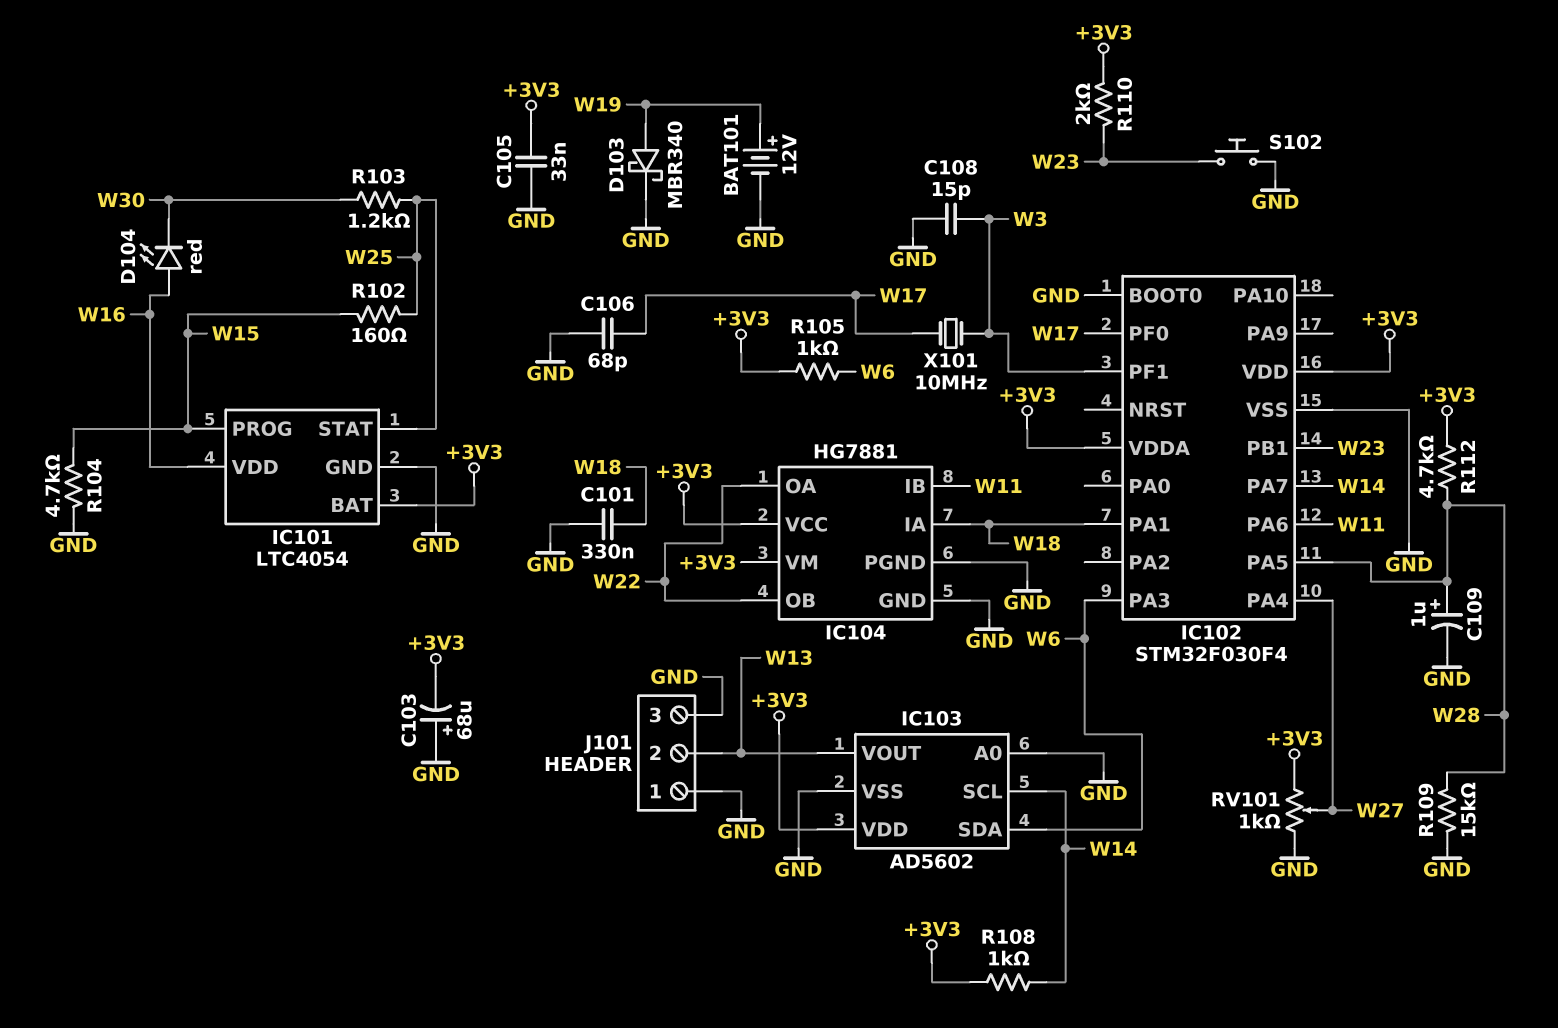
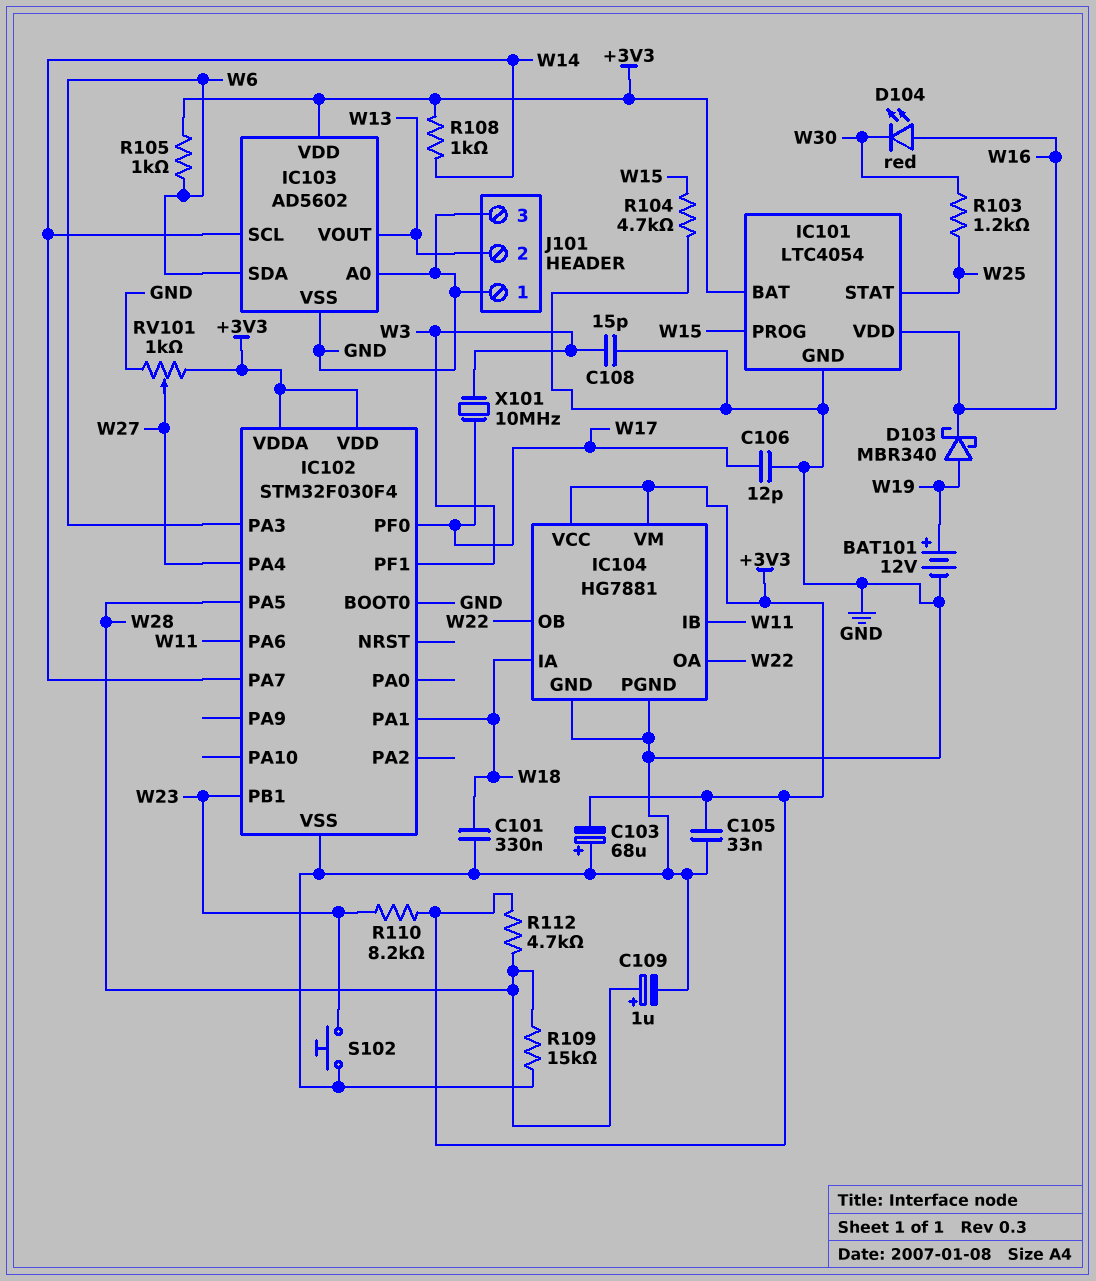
C106: 68pF (GND, W17) -> 12pF (GND, W17)
D103: schottky MBR340 (A W19, K GND) -> schottky MBR340 (A W19, K W16)
R102: 160 (W15, W25) -> none
R110: 2k (+3V3, W23) -> 8.2k (+3V3, W23)

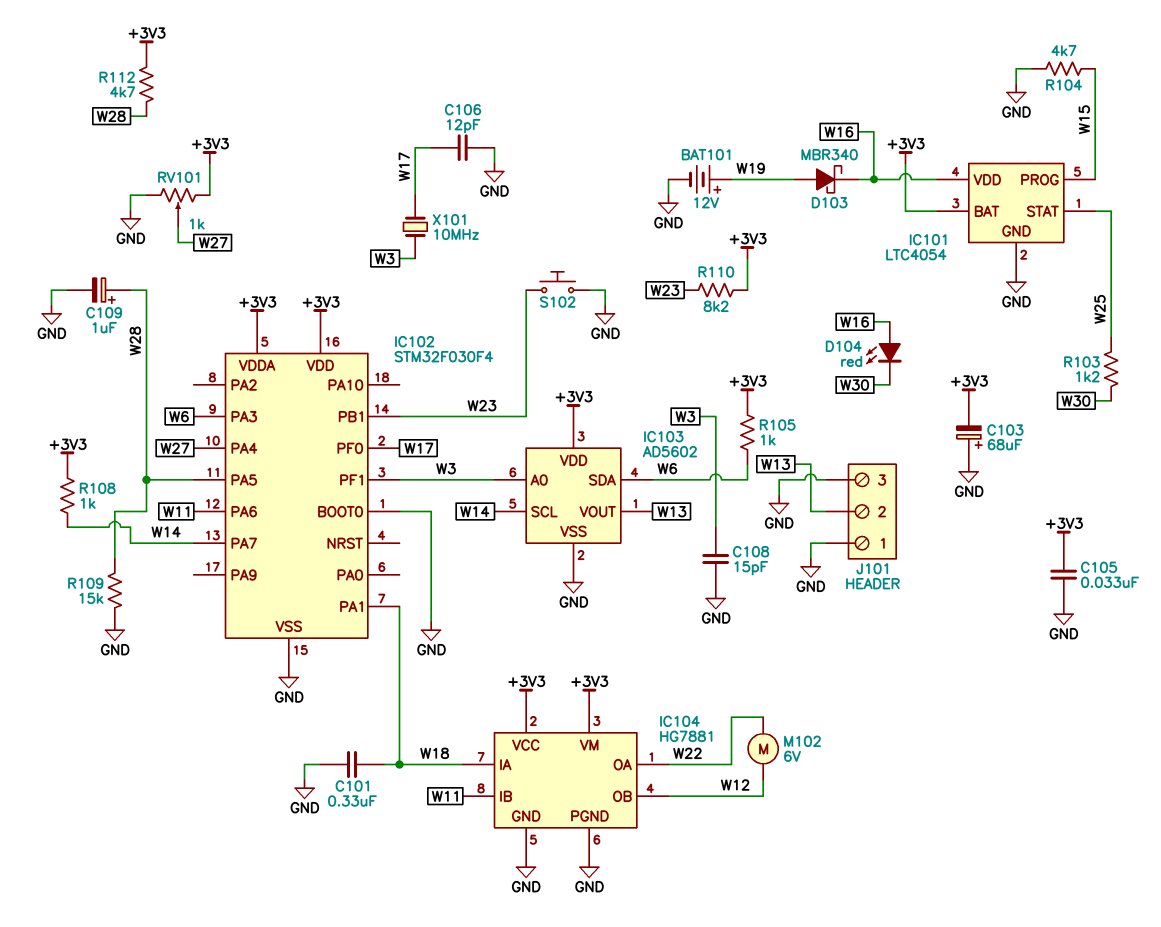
IC103 pin A0: GND -> W3
IC104 pin OB: W22 -> W12
M102: none -> motor 6V (W12, W22)

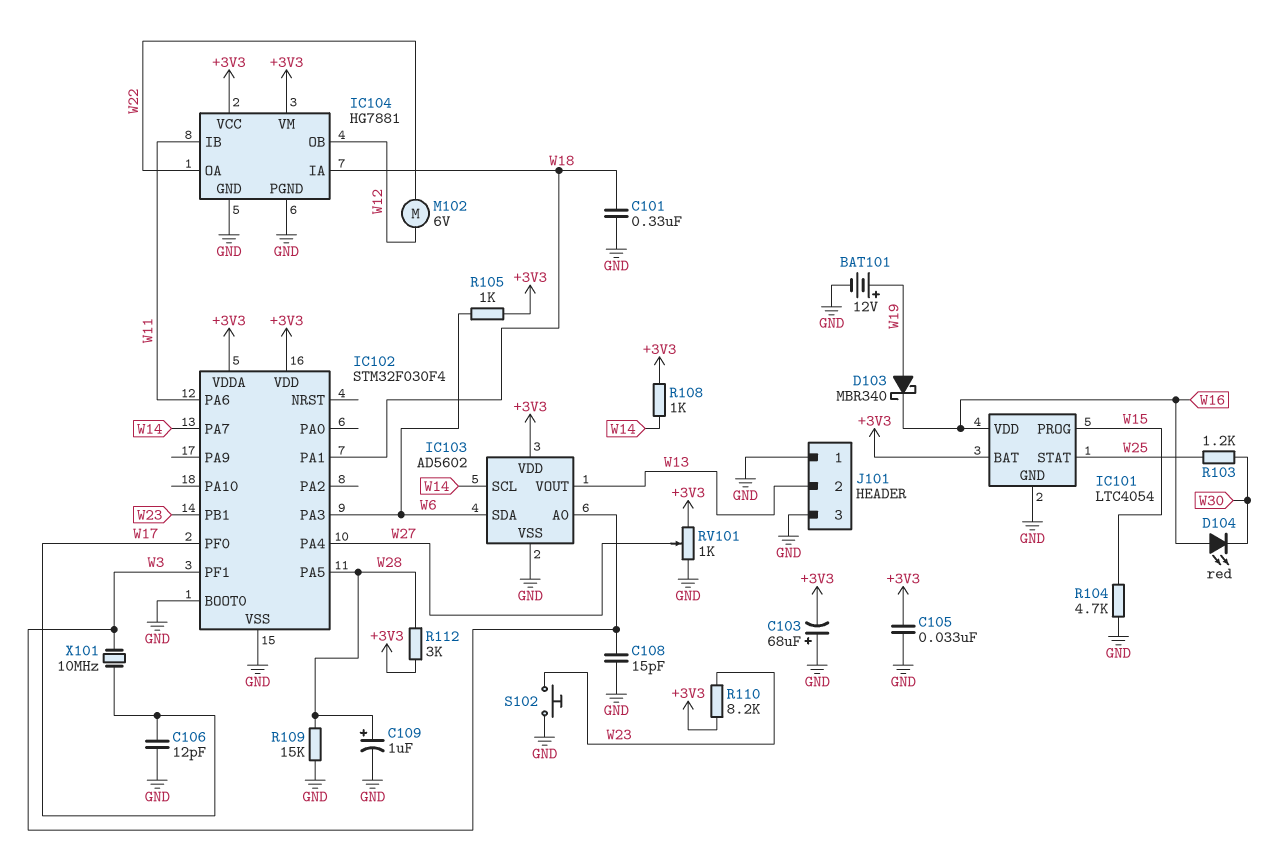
R112: 4.7k (+3V3, W28) -> 3k (+3V3, W28)

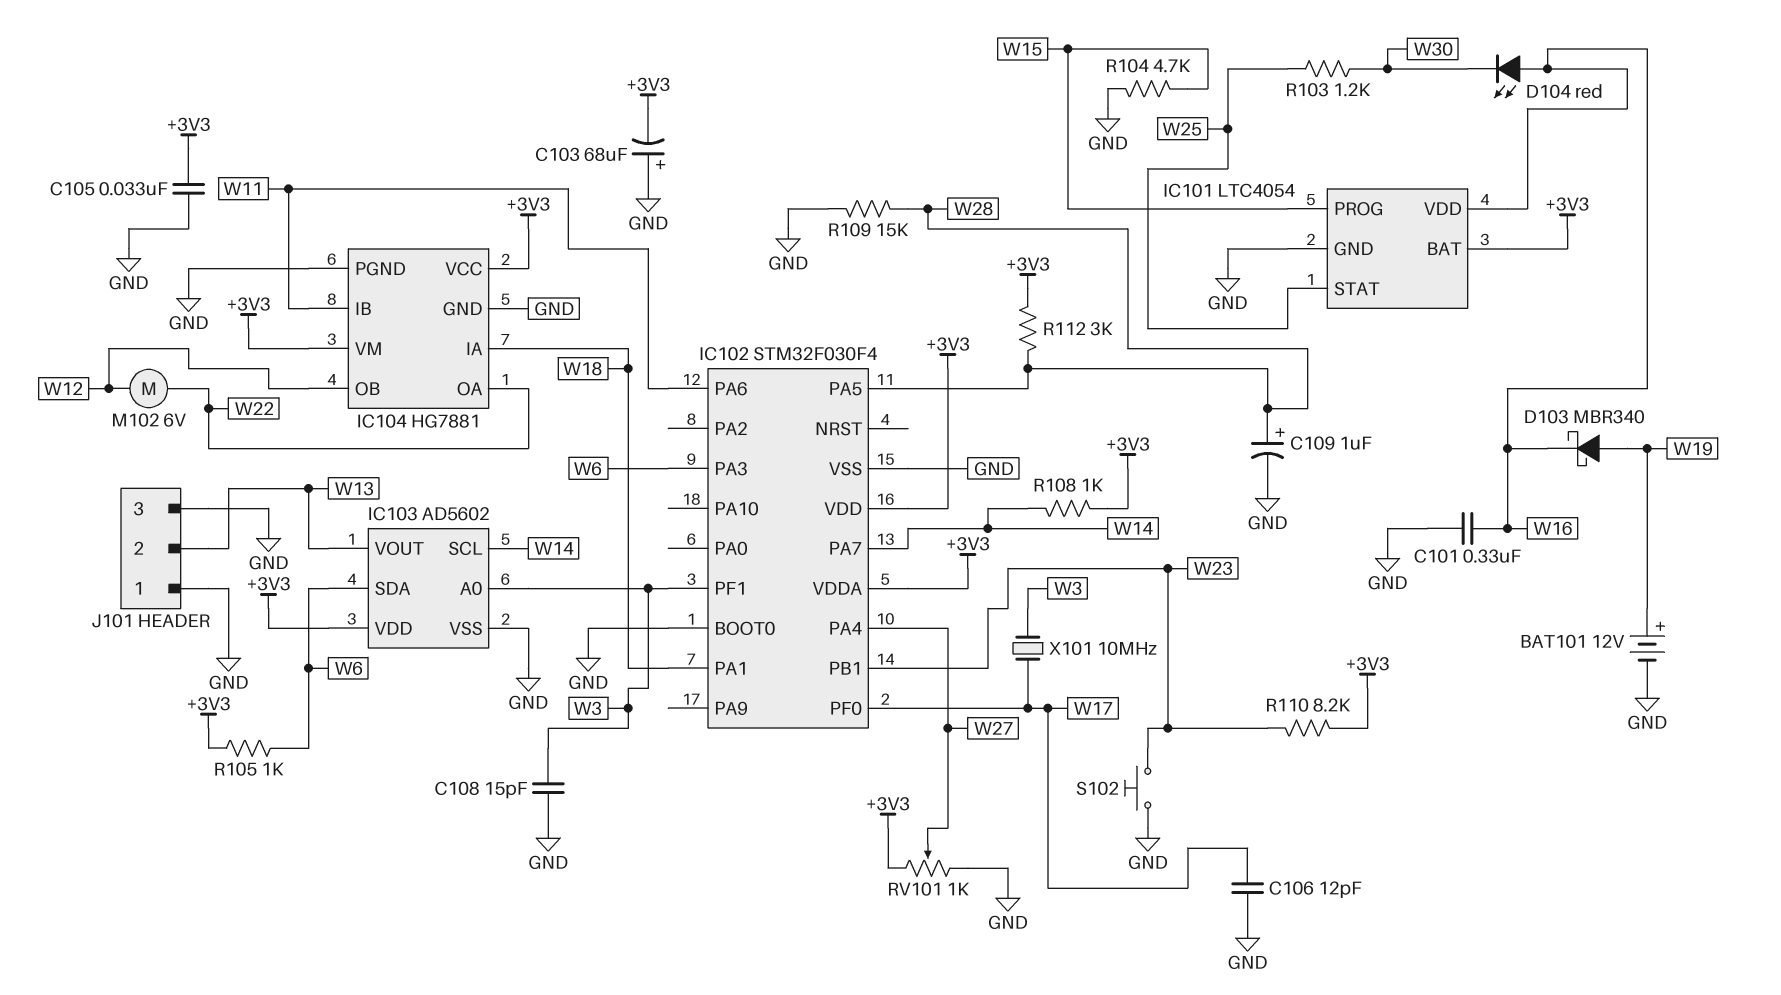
C101: 330nF (GND, W18) -> 330nF (GND, W16)

